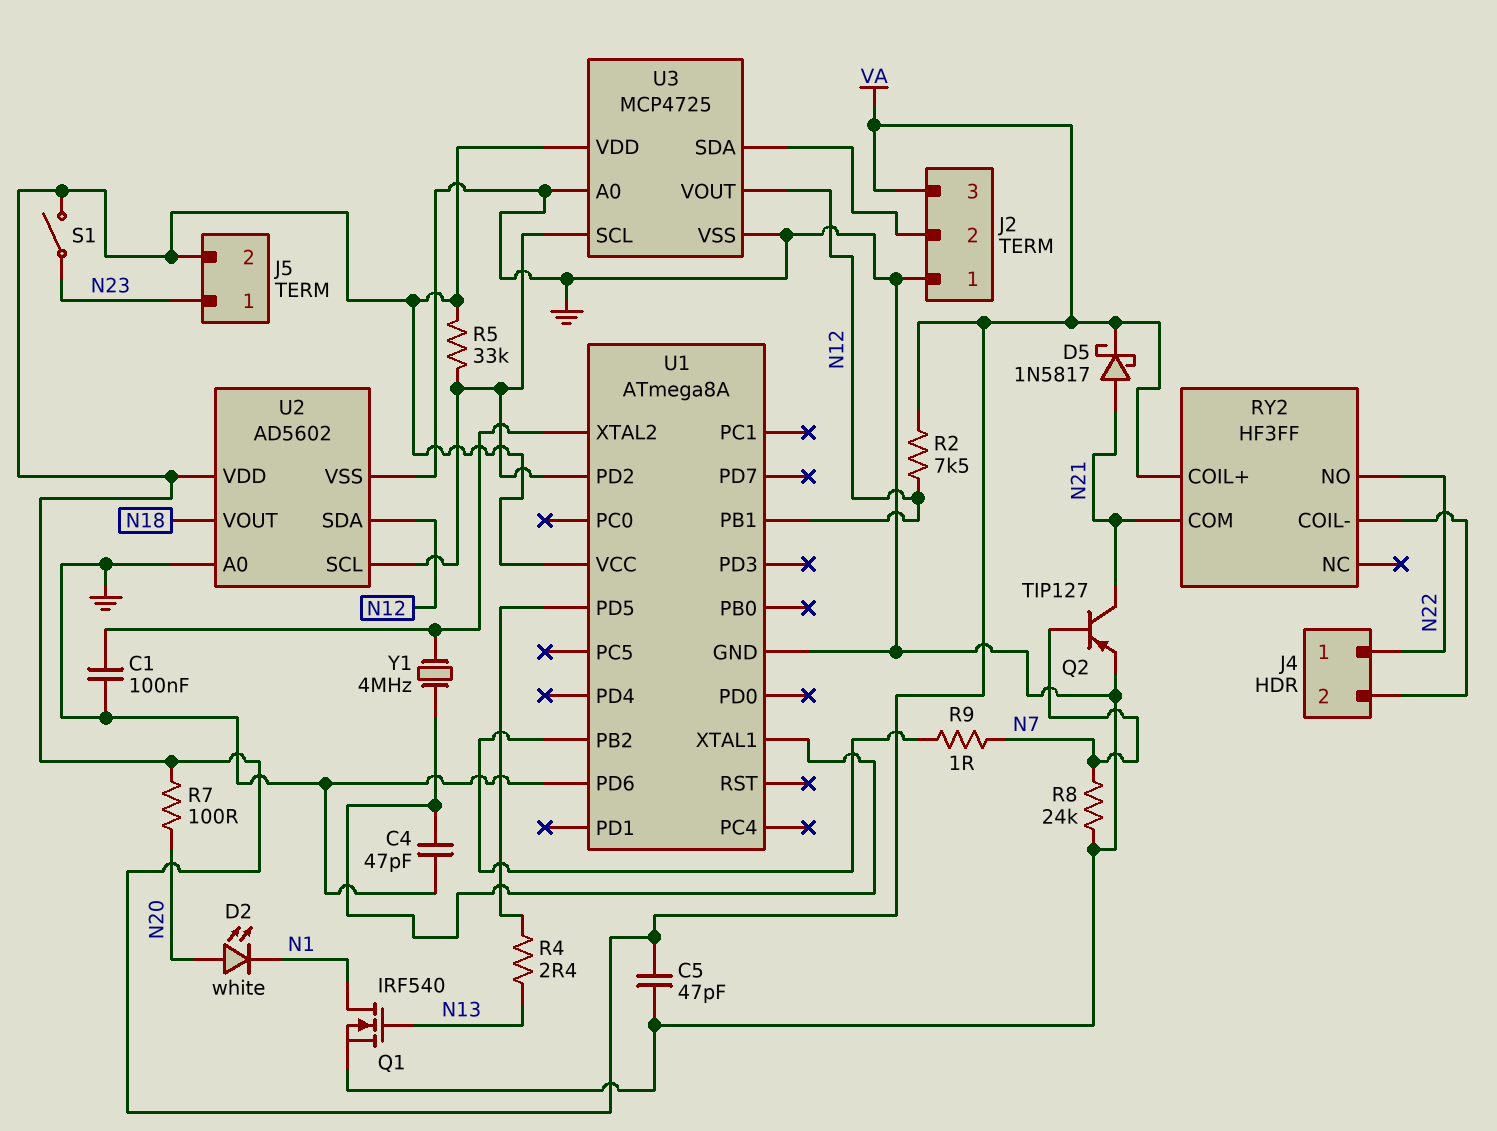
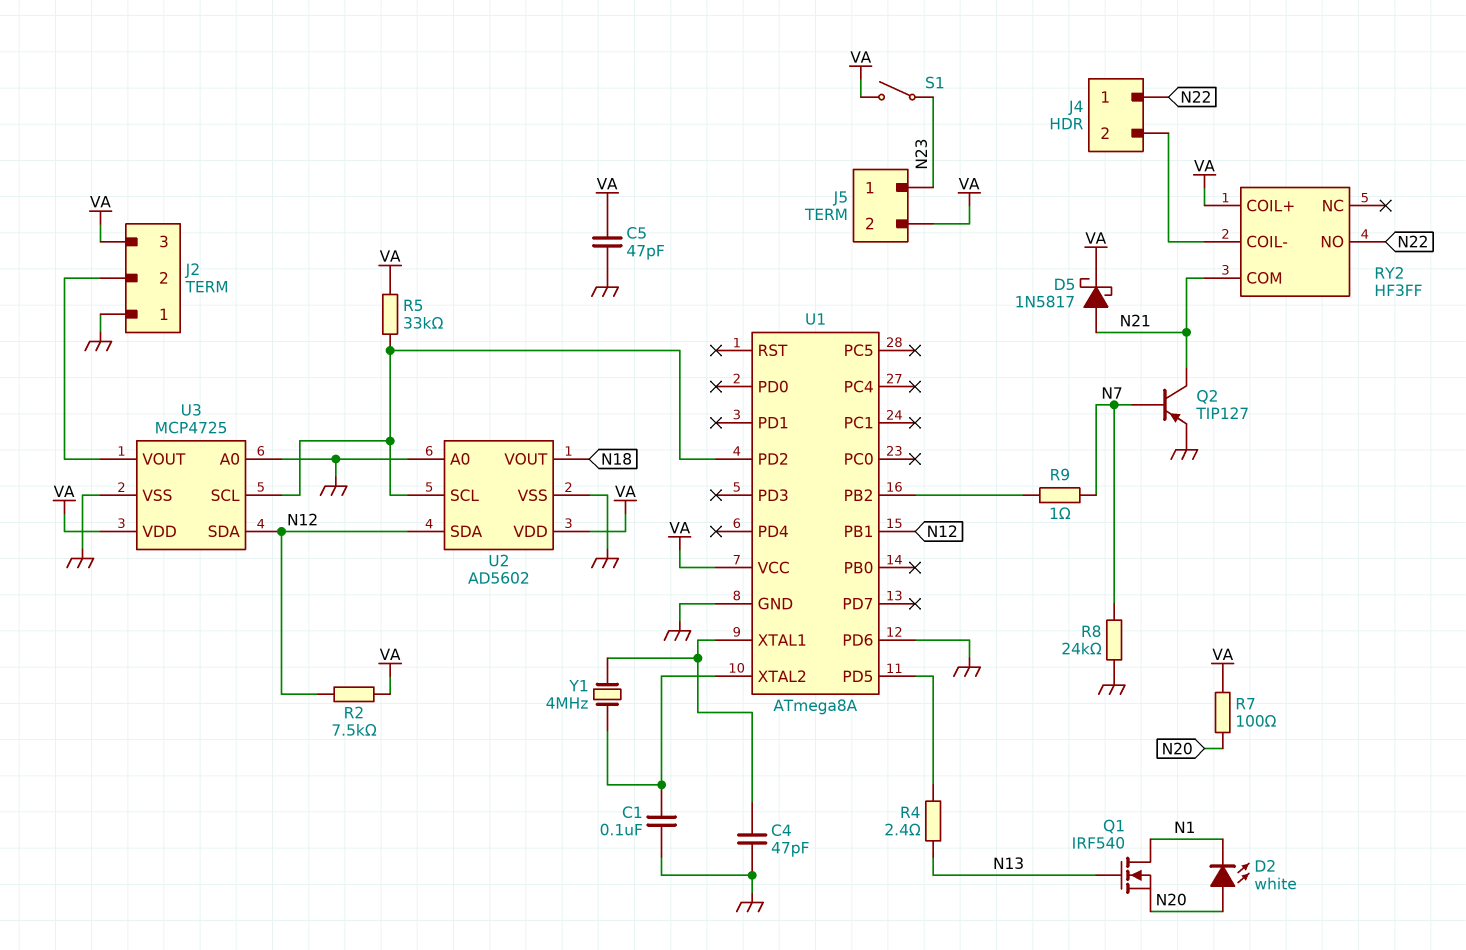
Q1: NMOS IRF540 (G N13, D N1, S GND) -> NMOS IRF540 (G N13, D N1, S N20)
U3 pin SDA: J2/2 -> N12
U3 pin VOUT: N12 -> J2/2

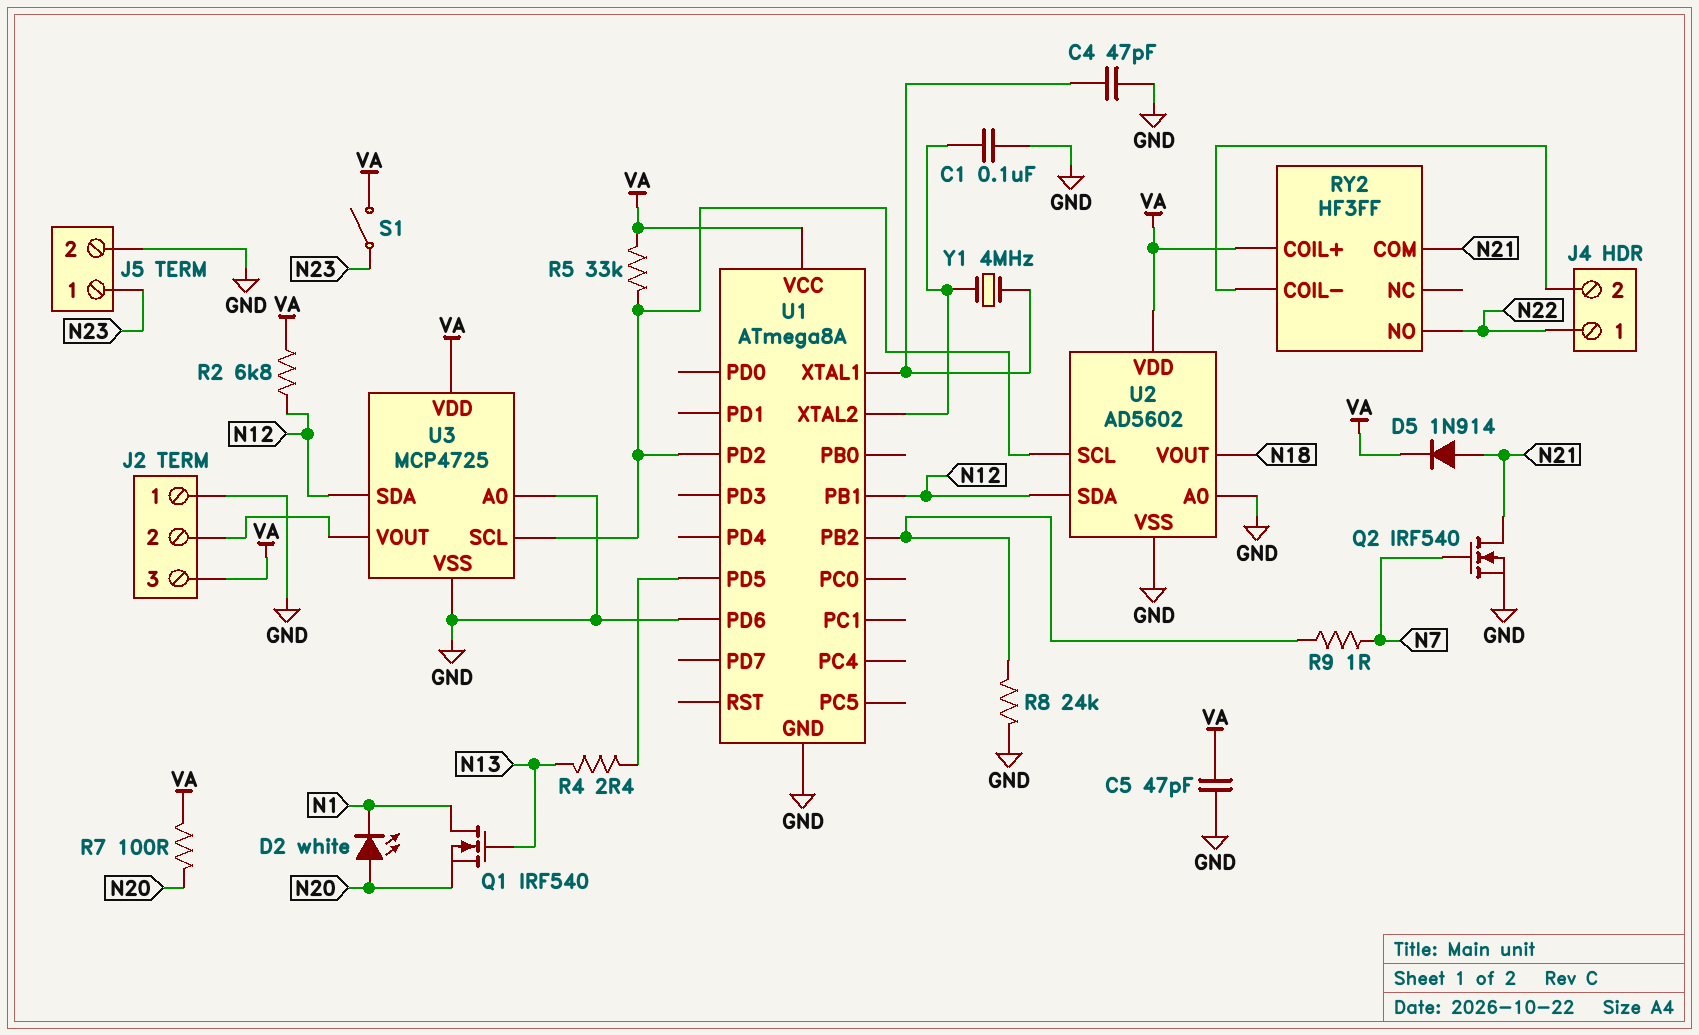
D5: schottky 1N5817 (A N21, K VA) -> diode 1N914 (A N21, K VA)
J5 pin 2: VA -> GND
Q2: PNP TIP127 (B N7, C N21, E GND) -> NMOS IRF540 (G N7, D N21, S GND)
R2: 7.5k (N12, VA) -> 6.8k (N12, VA)
R8: 24k (GND, N7) -> 24k (GND, U1/PB2)

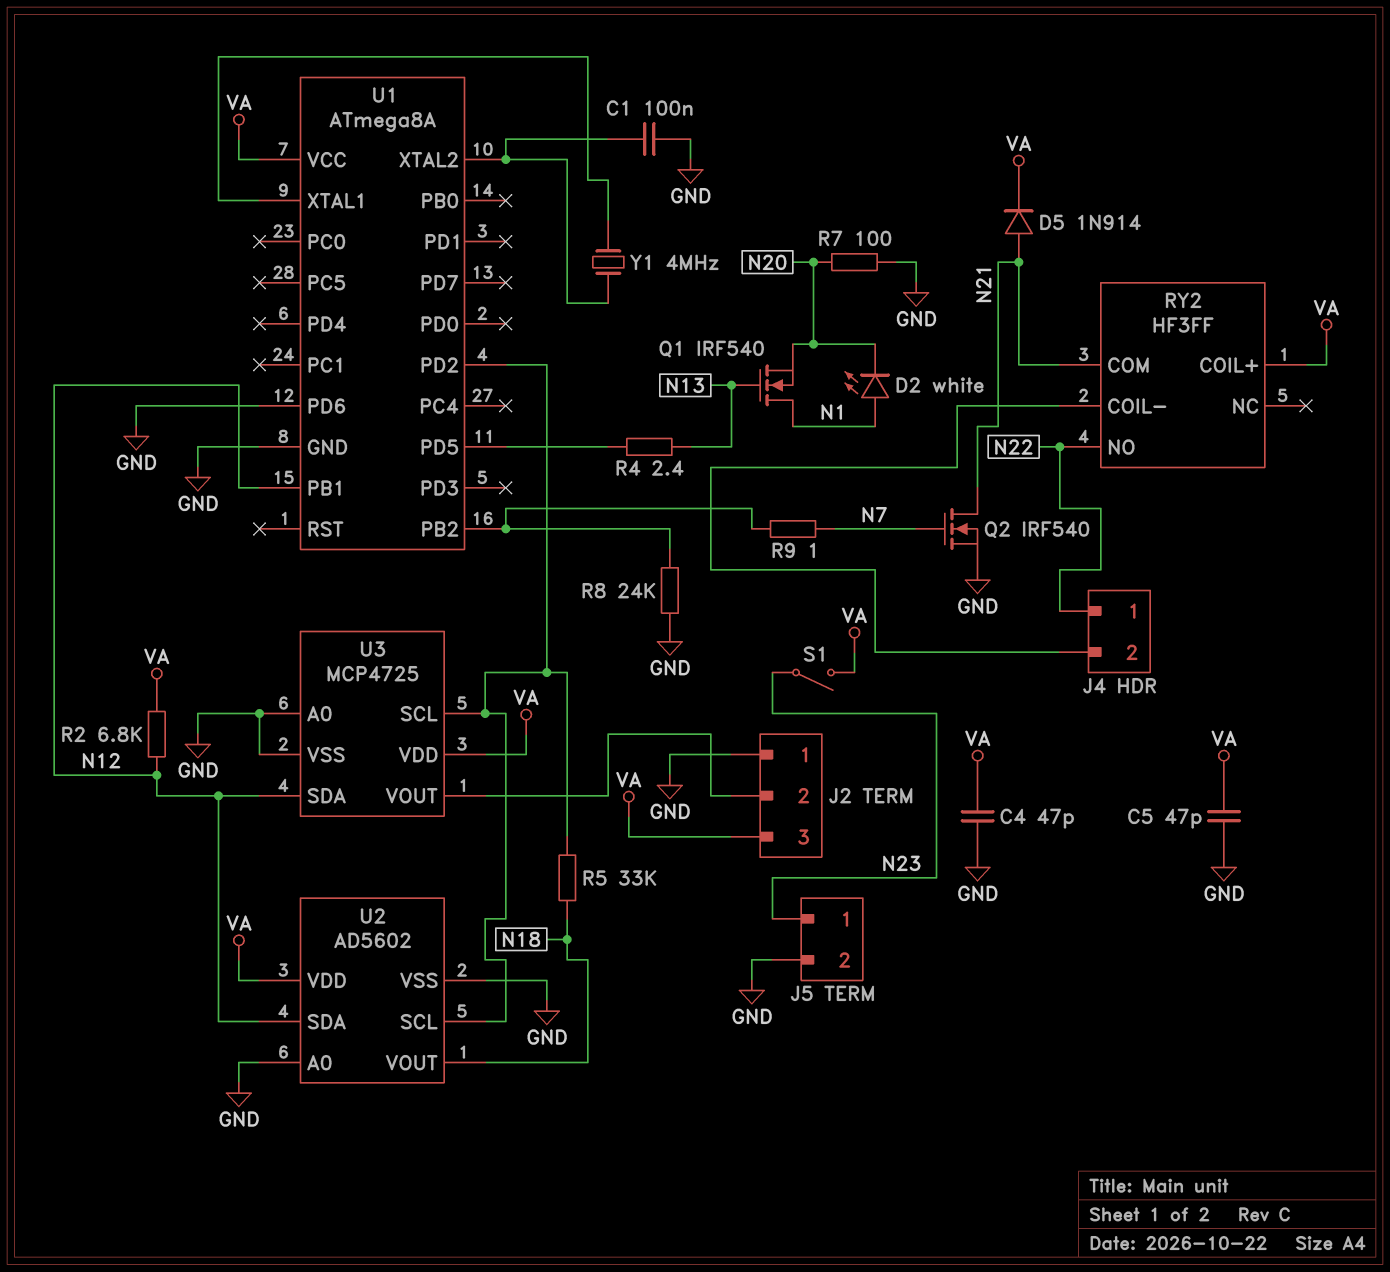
C4: 47pF (GND, U1/XTAL1) -> 47pF (GND, VA)
D2: LED white (A N20, K N1) -> LED white (A N1, K N20)
R5: 33k (U1/PD2, VA) -> 33k (N18, U1/PD2)
R7: 100 (N20, VA) -> 100 (GND, N20)

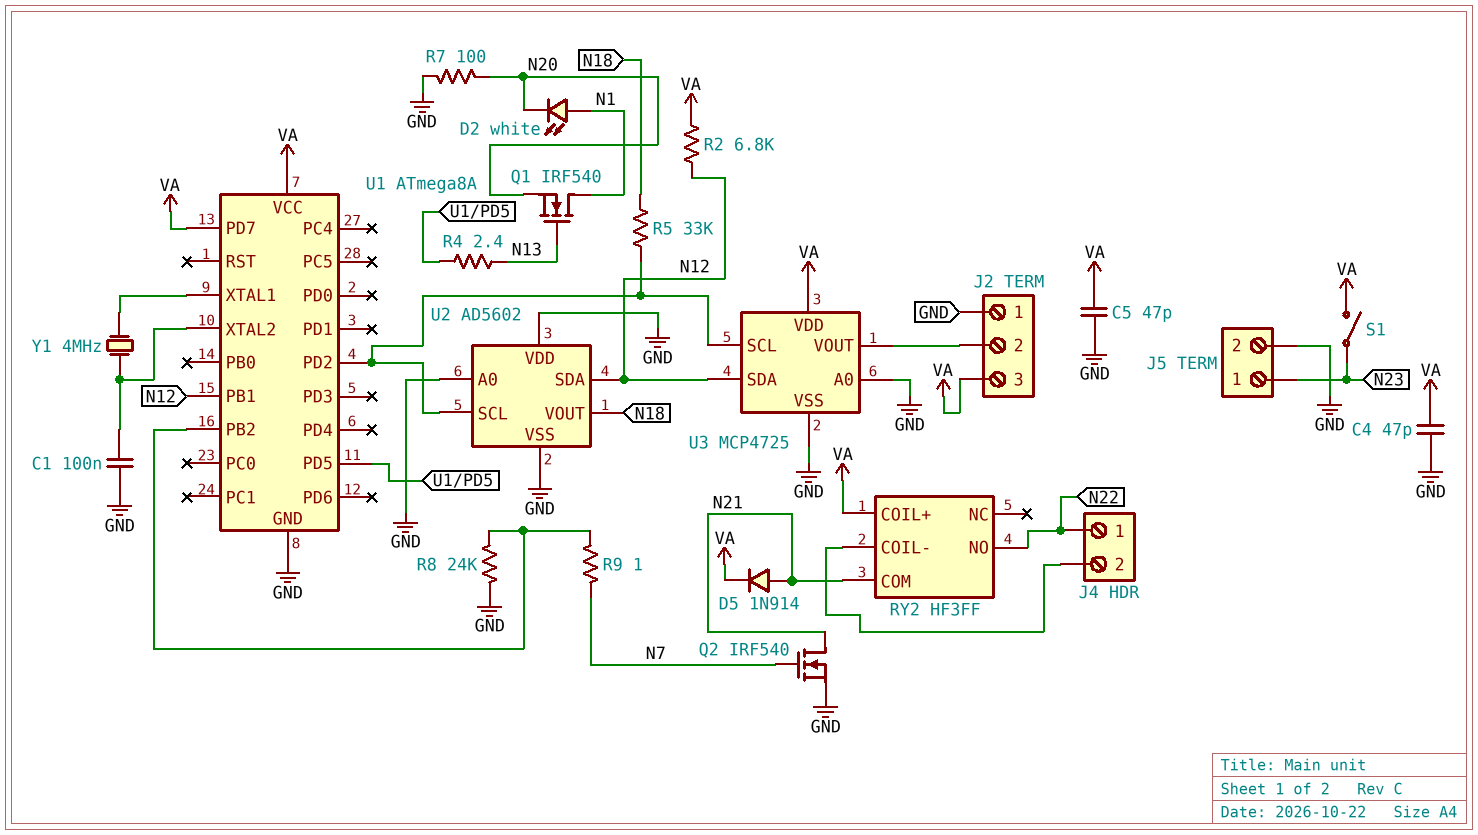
U1 pin PD6: GND -> none
U1 pin PD7: none -> VA
U2 pin VDD: VA -> GND

